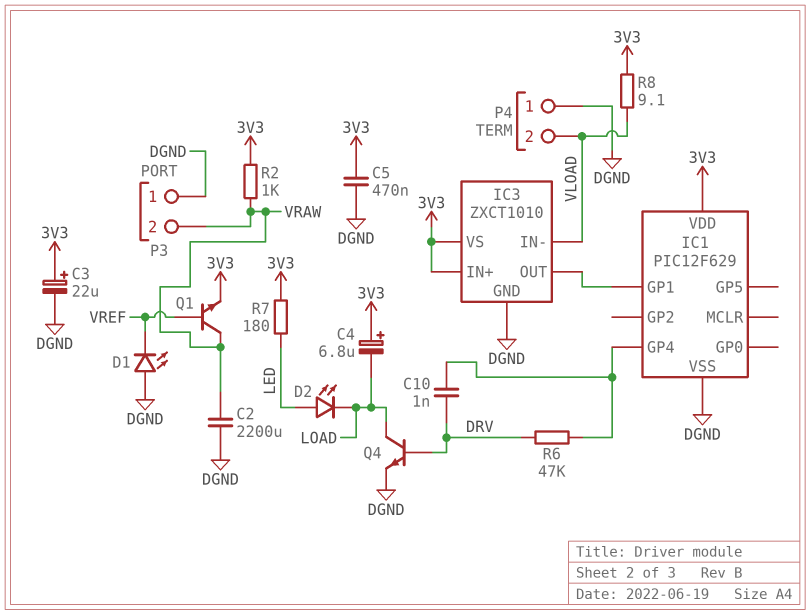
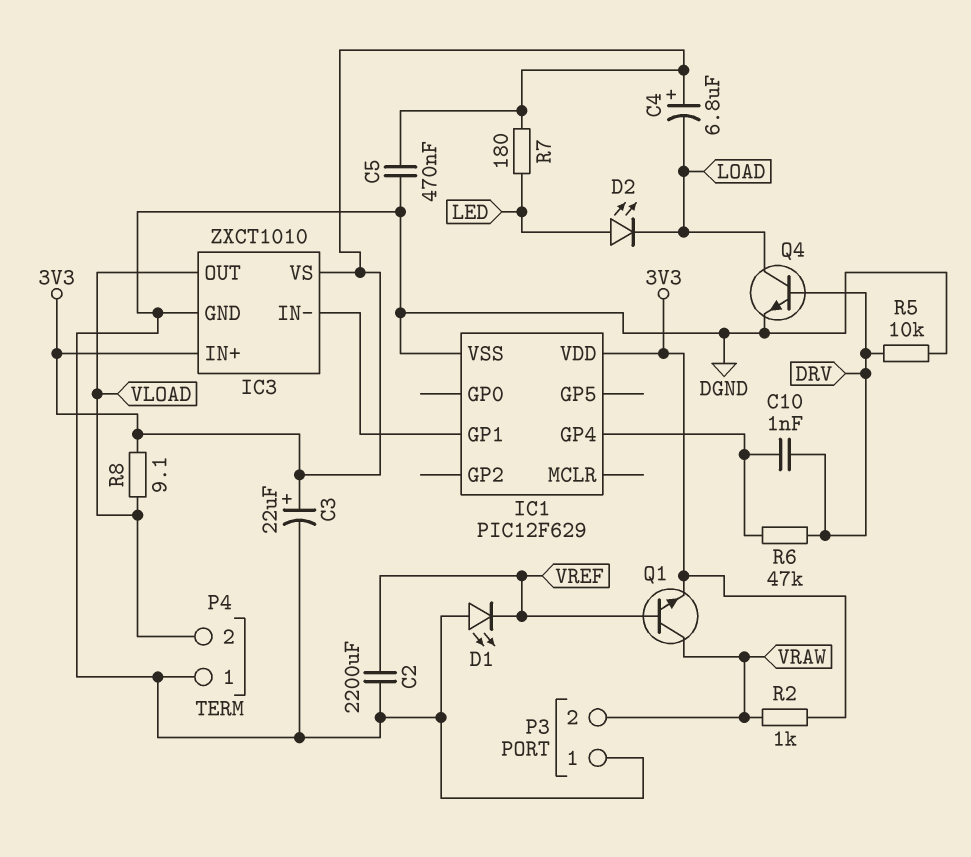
C2: 2200uF (DGND, VRAW) -> 2200uF (DGND, VREF)
IC3 pin IN-: VLOAD -> IC1/GP1
IC3 pin OUT: IC1/GP1 -> VLOAD
R5: none -> 10k (DGND, DRV)

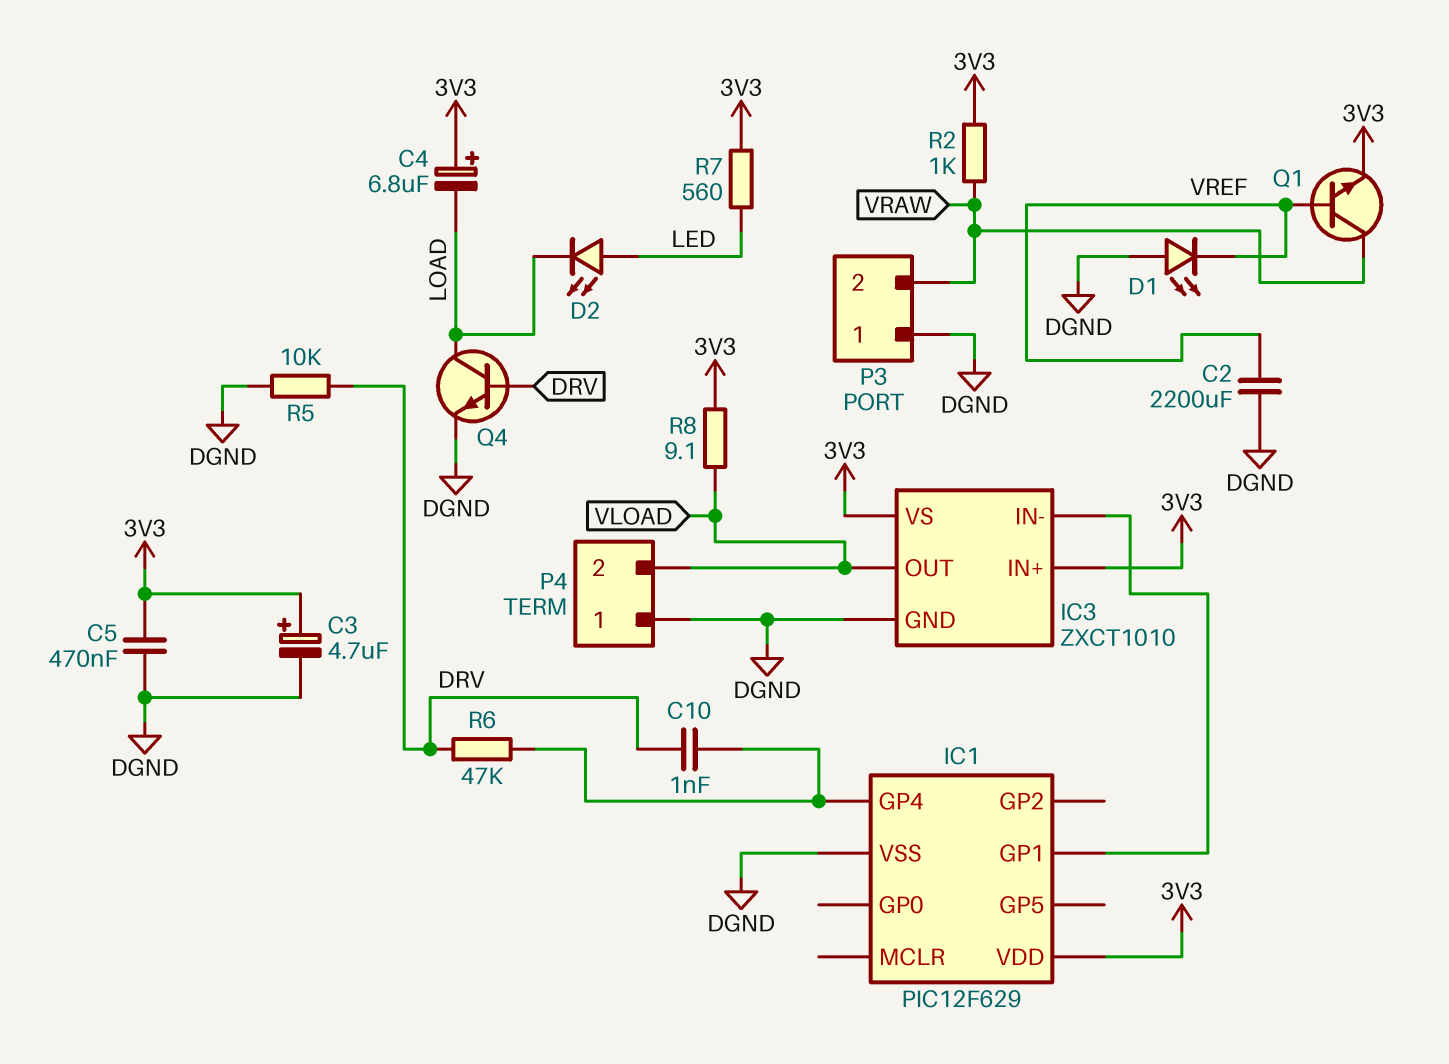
C3: 22uF (plus 3V3, minus DGND) -> 4.7uF (plus 3V3, minus DGND)
R7: 180 (3V3, LED) -> 560 (3V3, LED)

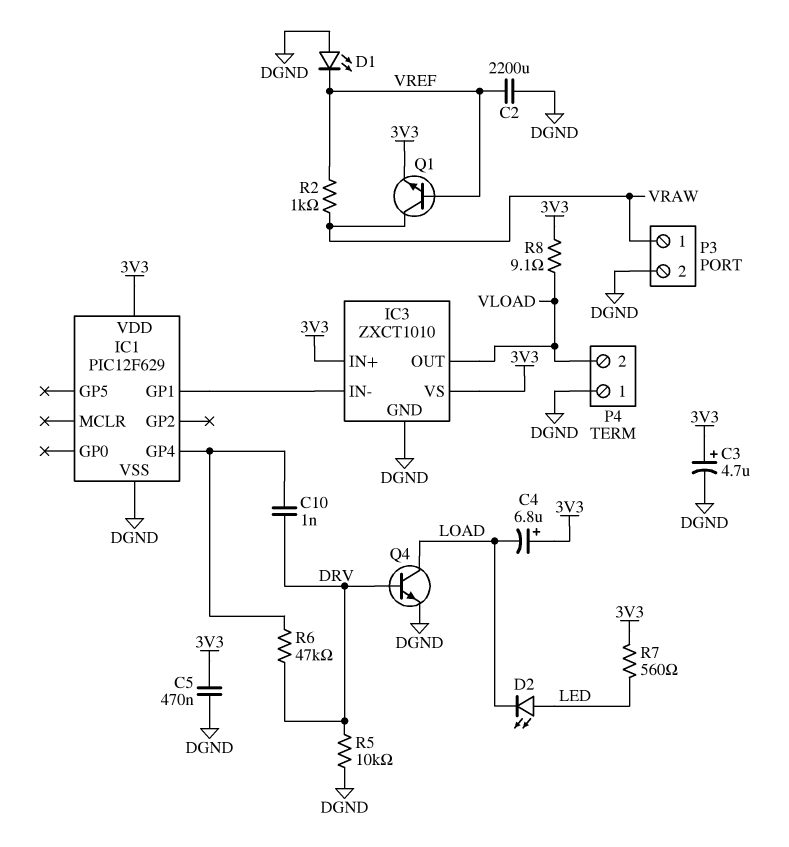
P3 pin 1: DGND -> VRAW
P3 pin 2: VRAW -> DGND
R2: 1k (3V3, VRAW) -> 1k (VRAW, VREF)

